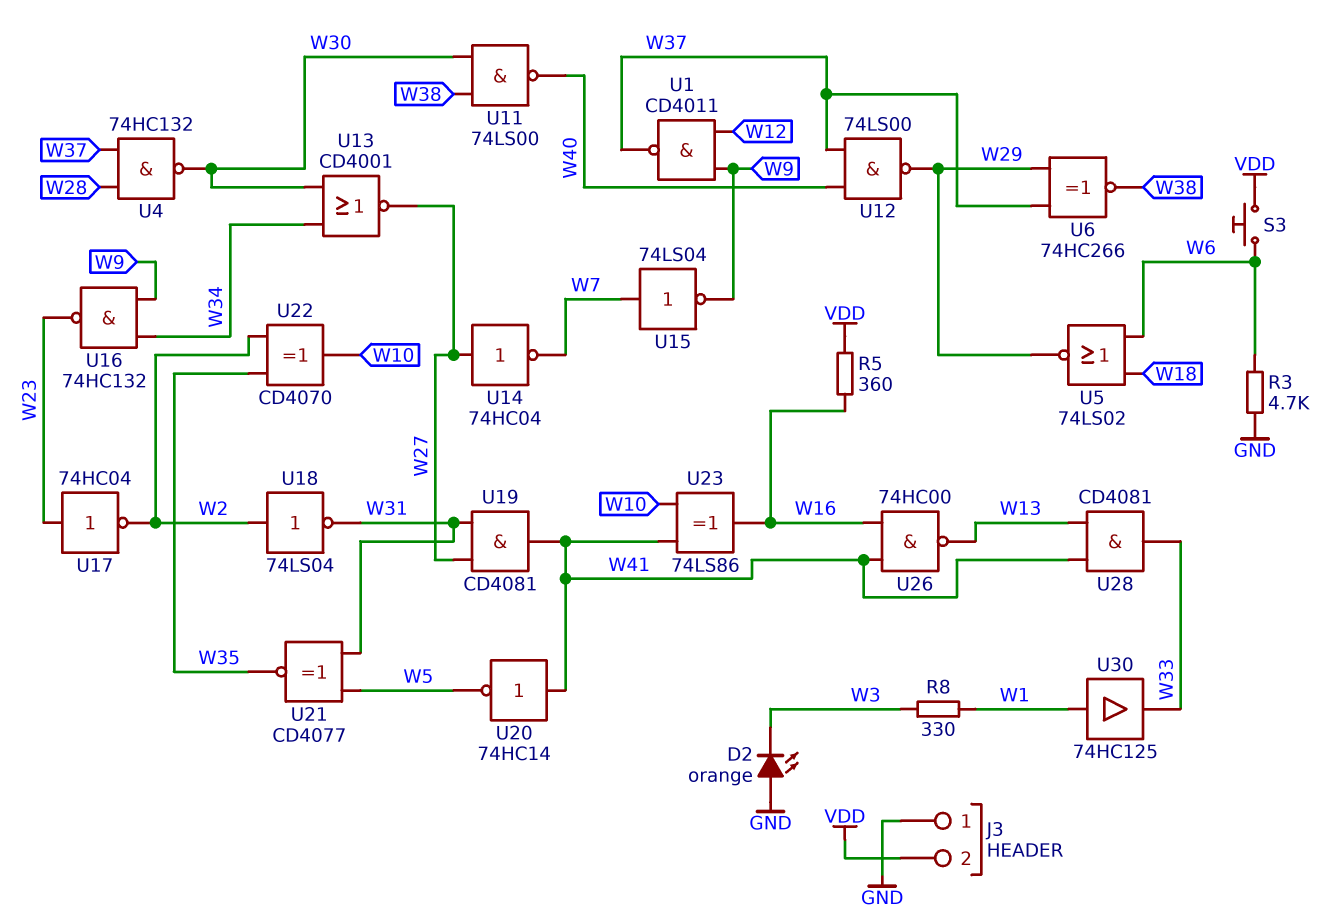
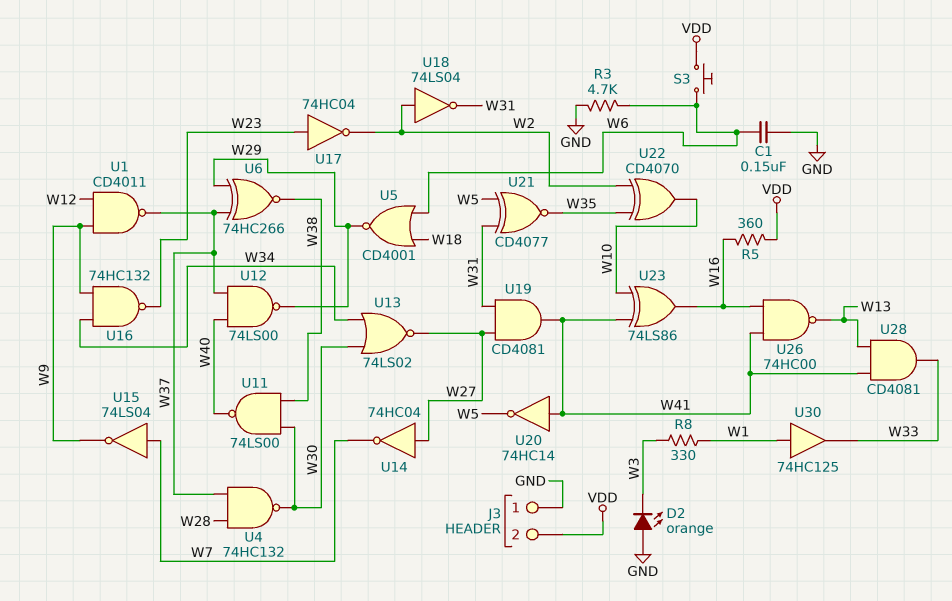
C1: none -> 150nF (GND, W6)
U5: NOR 74LS02 (in W6, in W18, out W29) -> NOR CD4001 (in W6, in W18, out W29)
U13: NOR CD4001 (in W30, in W34, out W27) -> NOR 74LS02 (in W30, in W34, out W27)

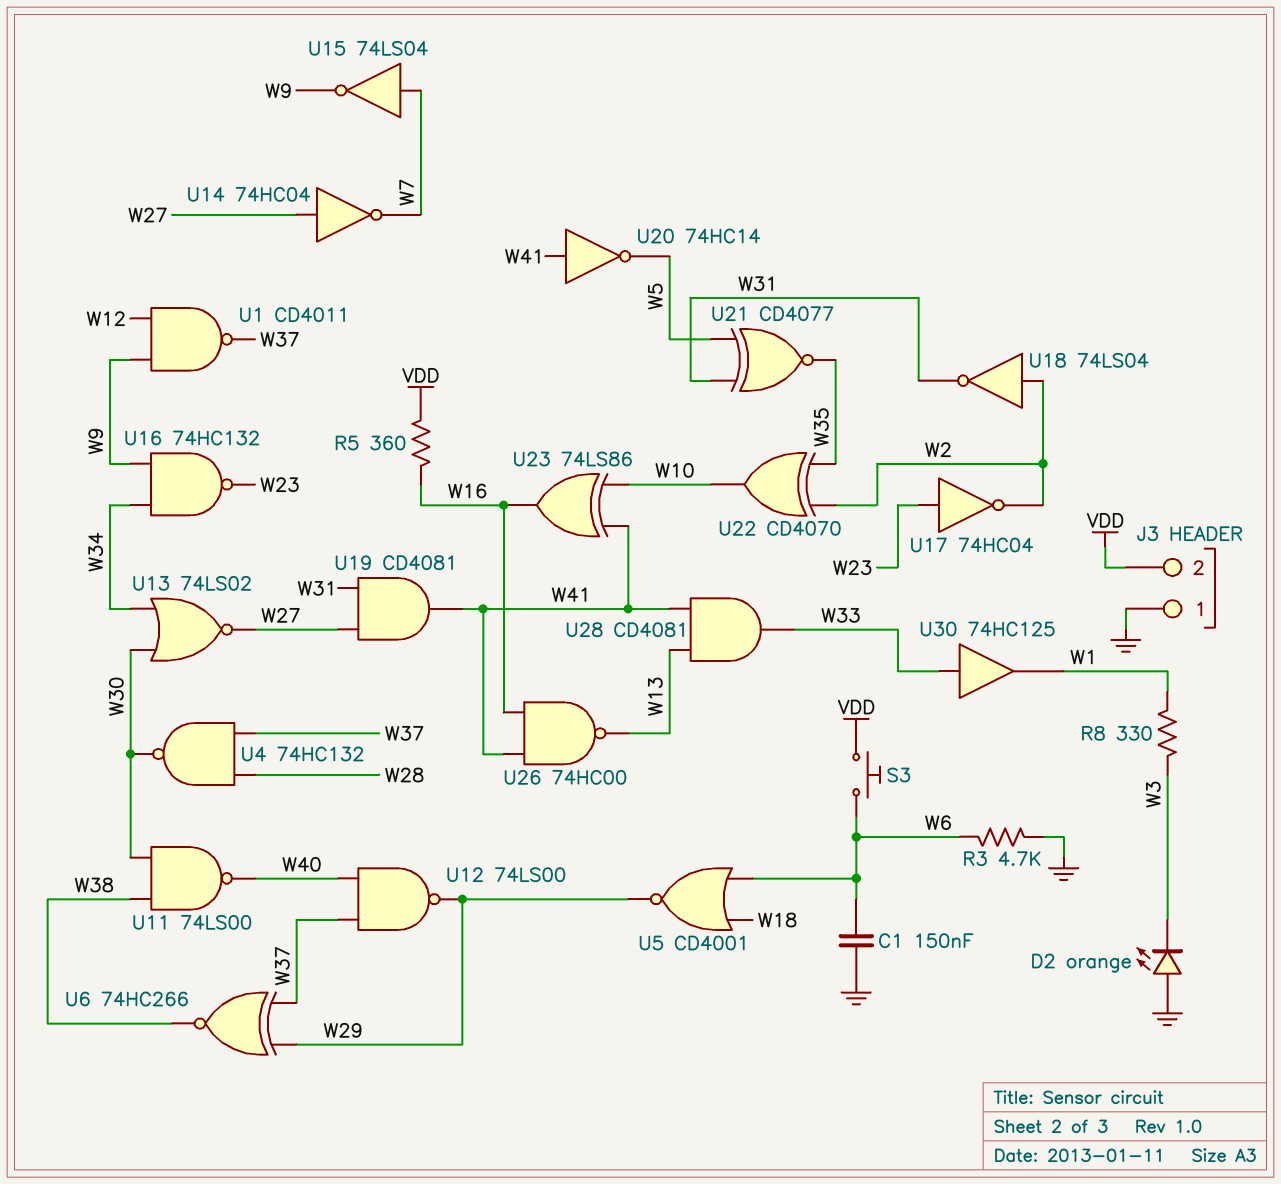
U30: buffer 74HC125 (in W1, out W33) -> buffer 74HC125 (in W33, out W1)

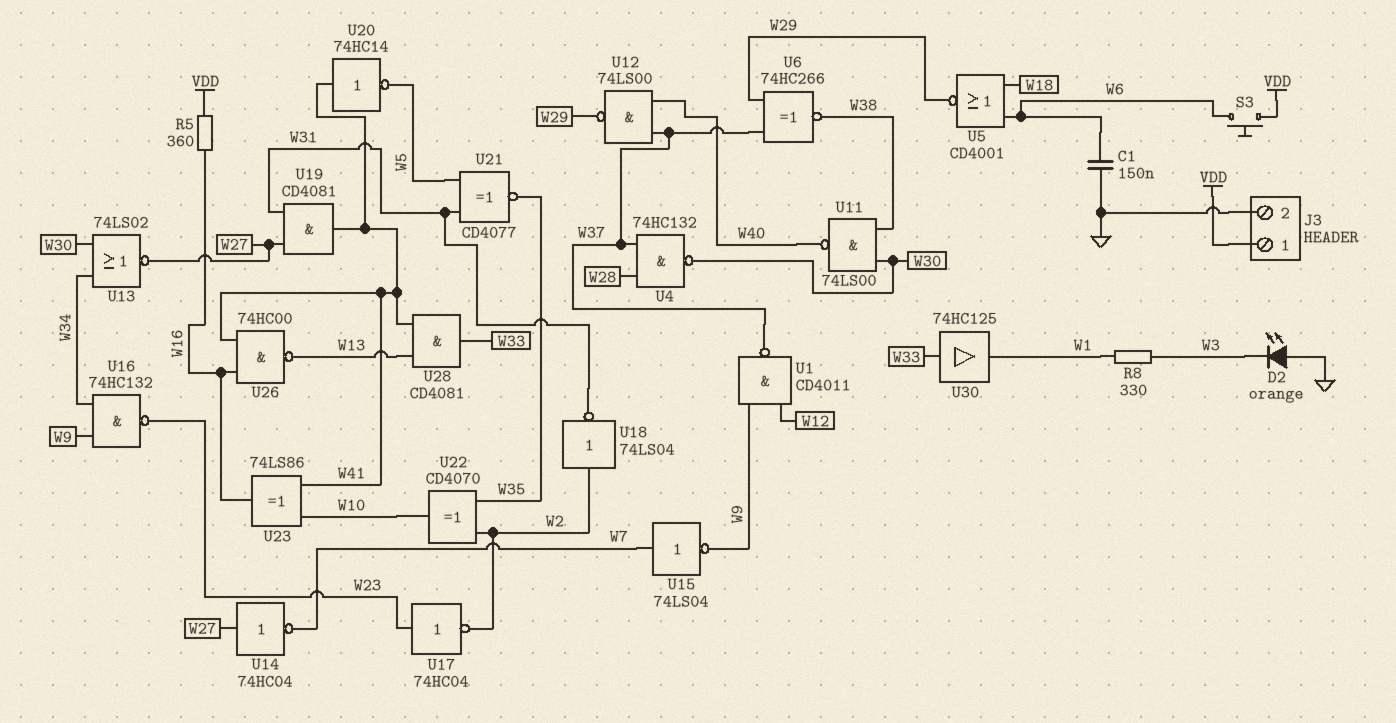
J3 pin 1: GND -> VDD
J3 pin 2: VDD -> GND
R3: 4.7k (GND, W6) -> none

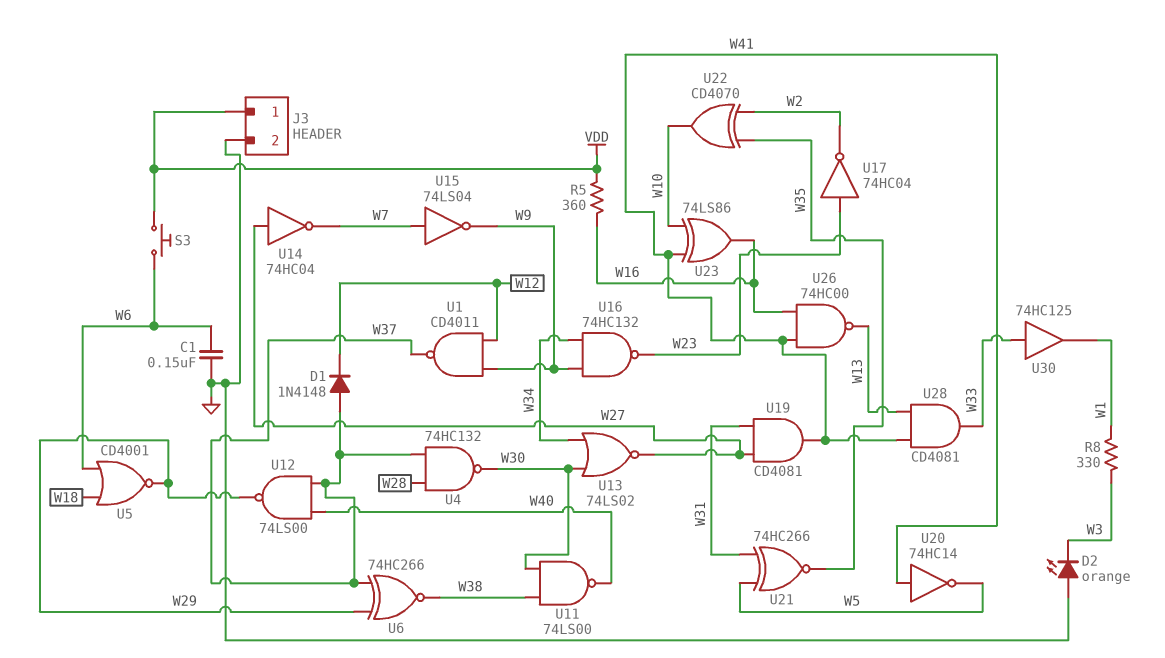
D1: none -> diode 1N4148 (A W37, K W12)
U18: NOT 74LS04 (in W2, out W31) -> none
U21: XNOR CD4077 (in W5, in W31, out W35) -> XNOR 74HC266 (in W5, in W31, out W35)

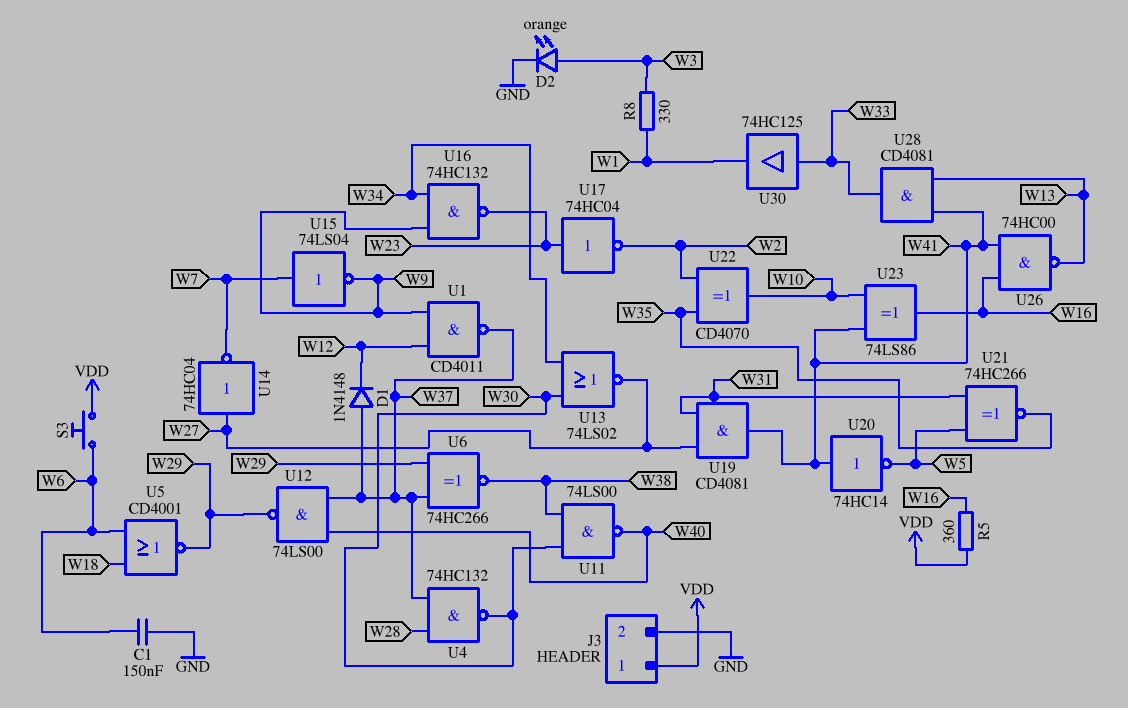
D2: LED orange (A GND, K W3) -> LED orange (A W3, K GND)

